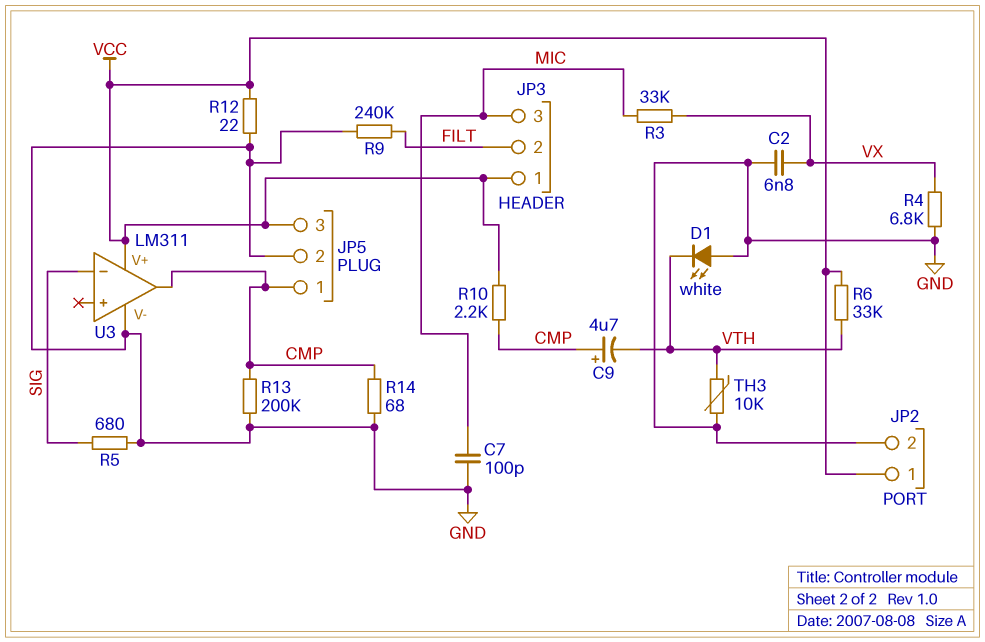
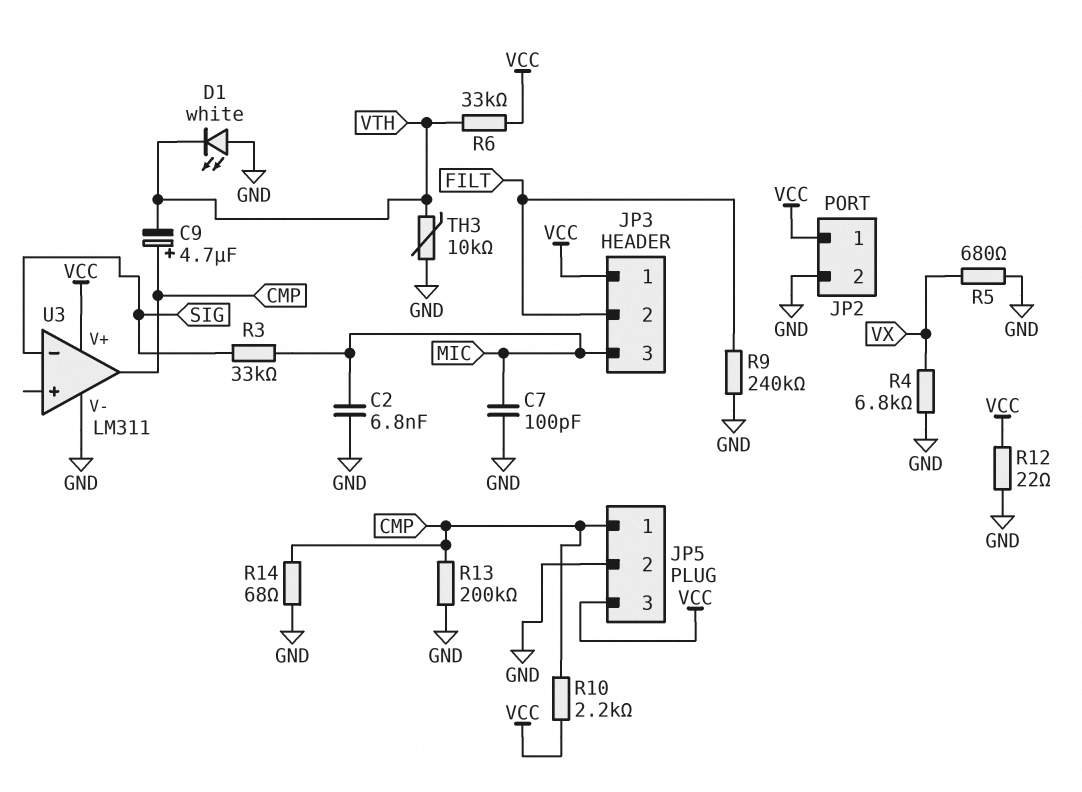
C2: 6.8nF (GND, VX) -> 6.8nF (GND, MIC)
R3: 33k (MIC, VX) -> 33k (MIC, SIG)
R5: 680 (GND, SIG) -> 680 (GND, VX)

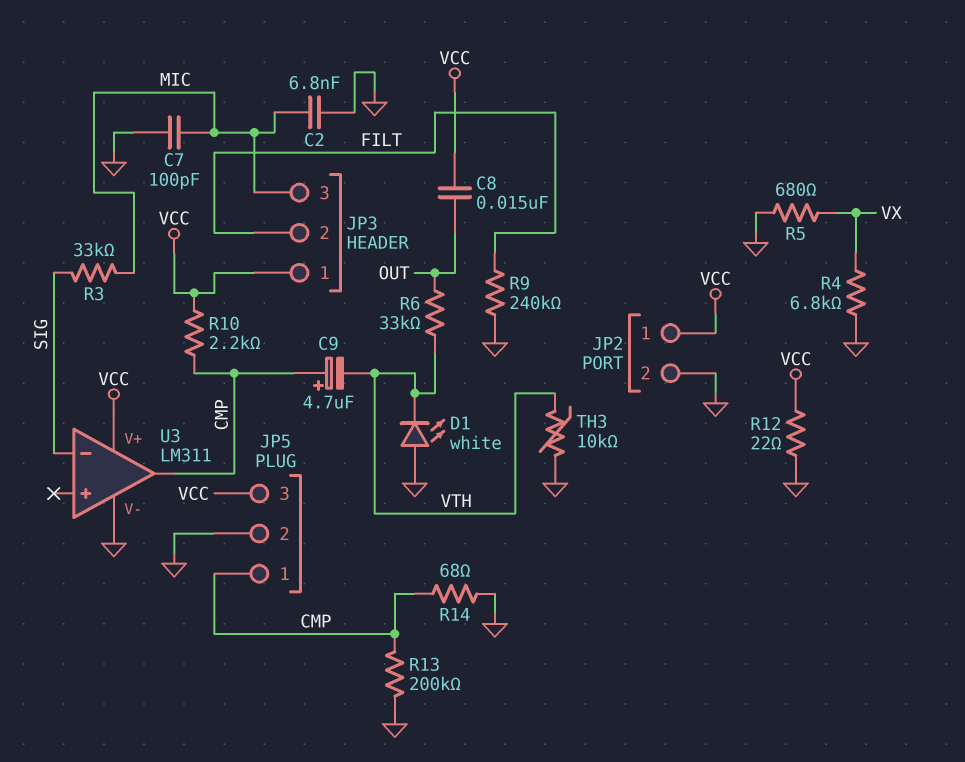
C8: none -> 15nF (OUT, VCC)
R6: 33k (VCC, VTH) -> 33k (OUT, VTH)

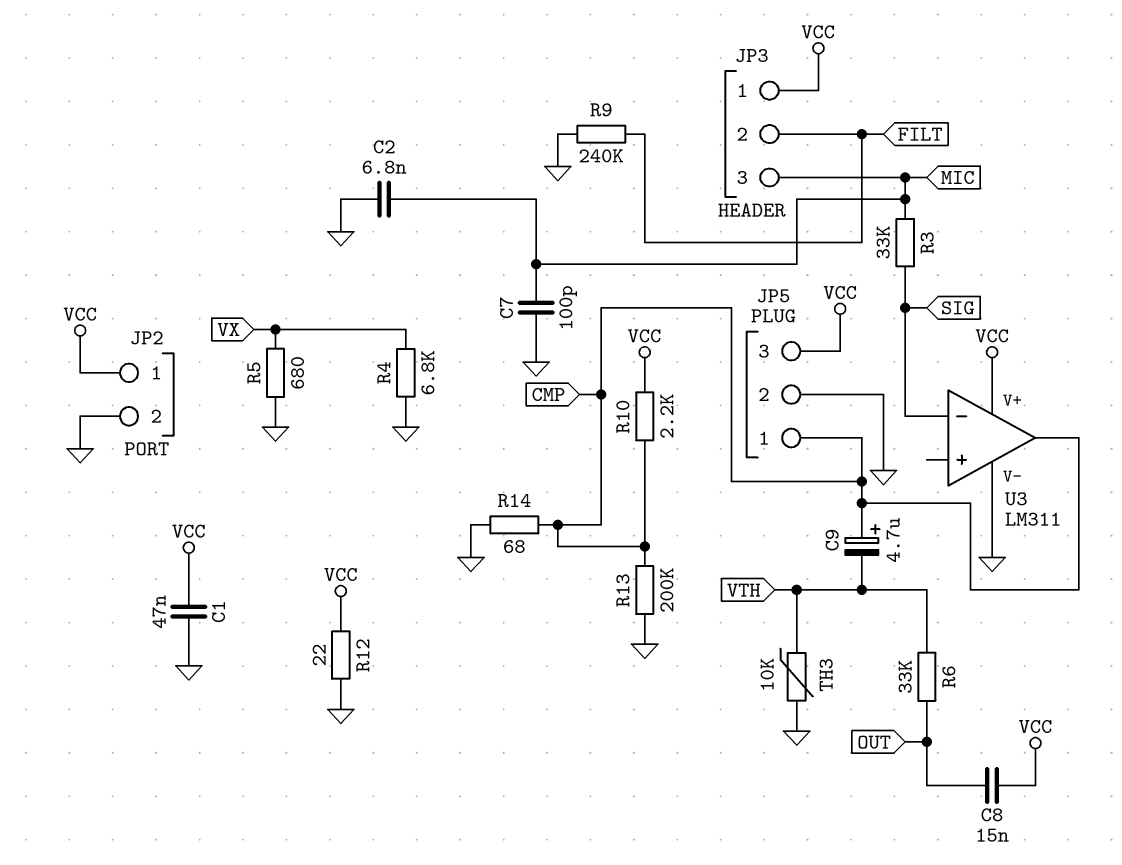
C1: none -> 47nF (GND, VCC)
D1: LED white (A GND, K VTH) -> none

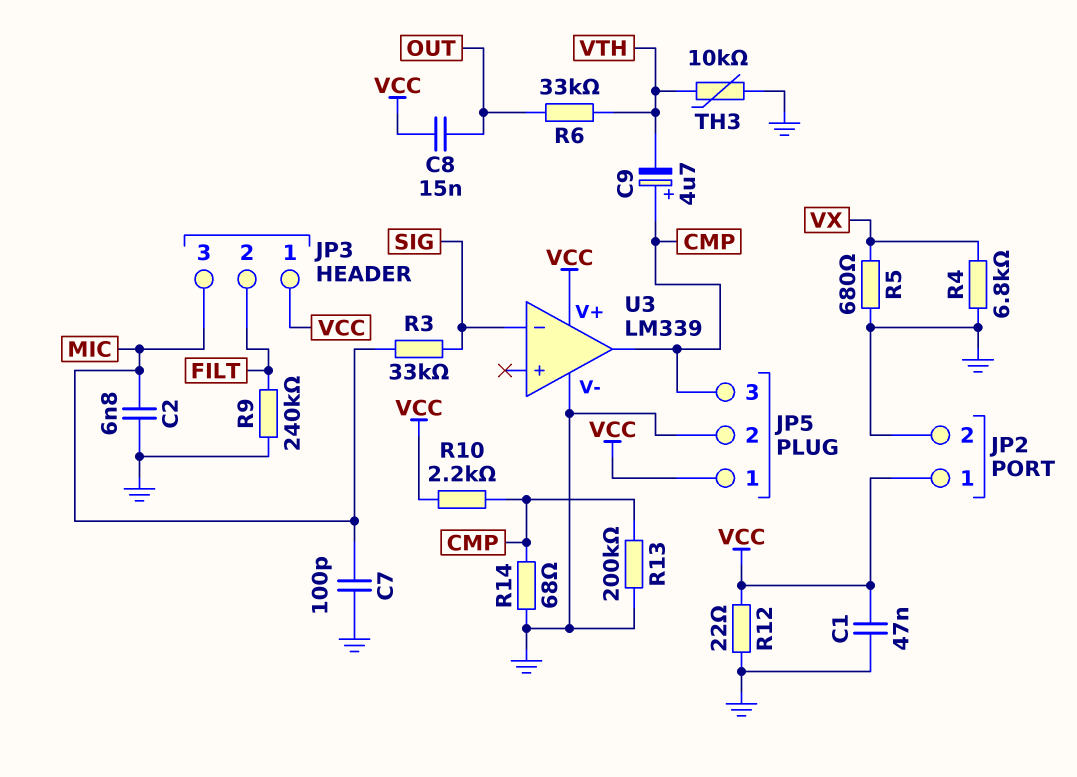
JP5 pin 1: CMP -> VCC
JP5 pin 3: VCC -> CMP
U3: LM311 -> LM339

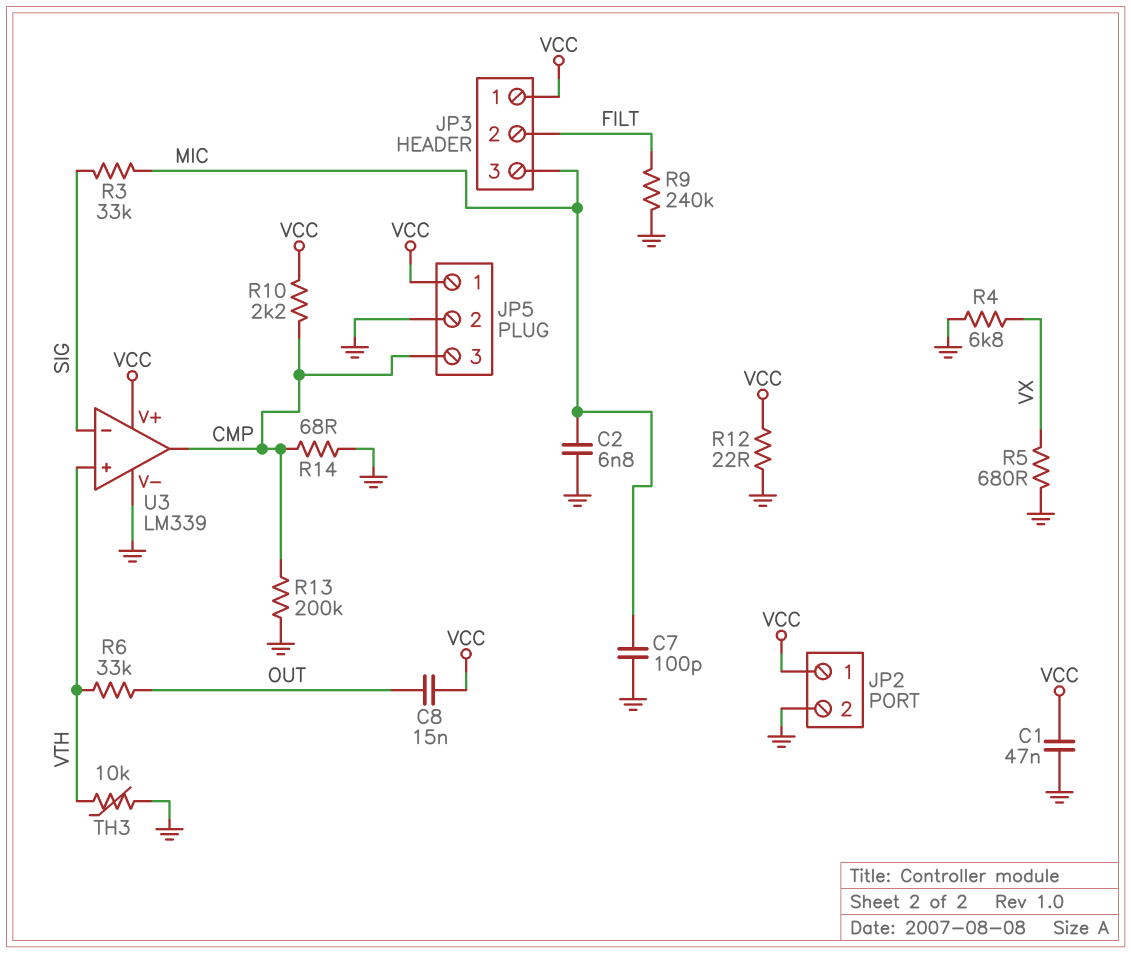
C9: 4.7uF (plus CMP, minus VTH) -> none
U3 pin in+: none -> VTH

